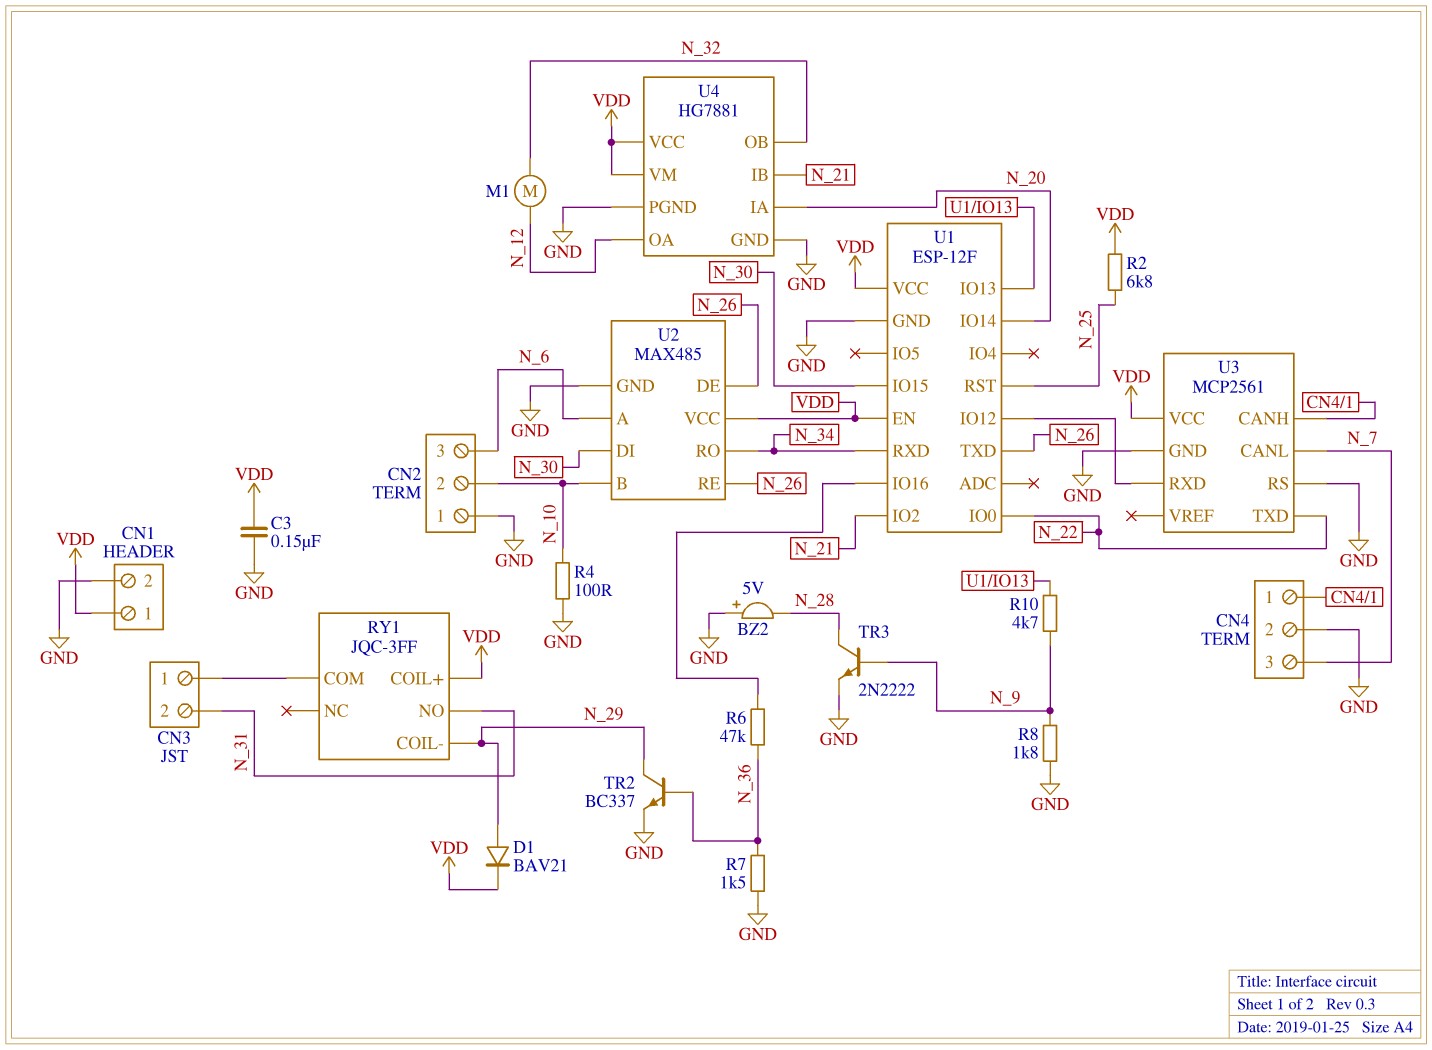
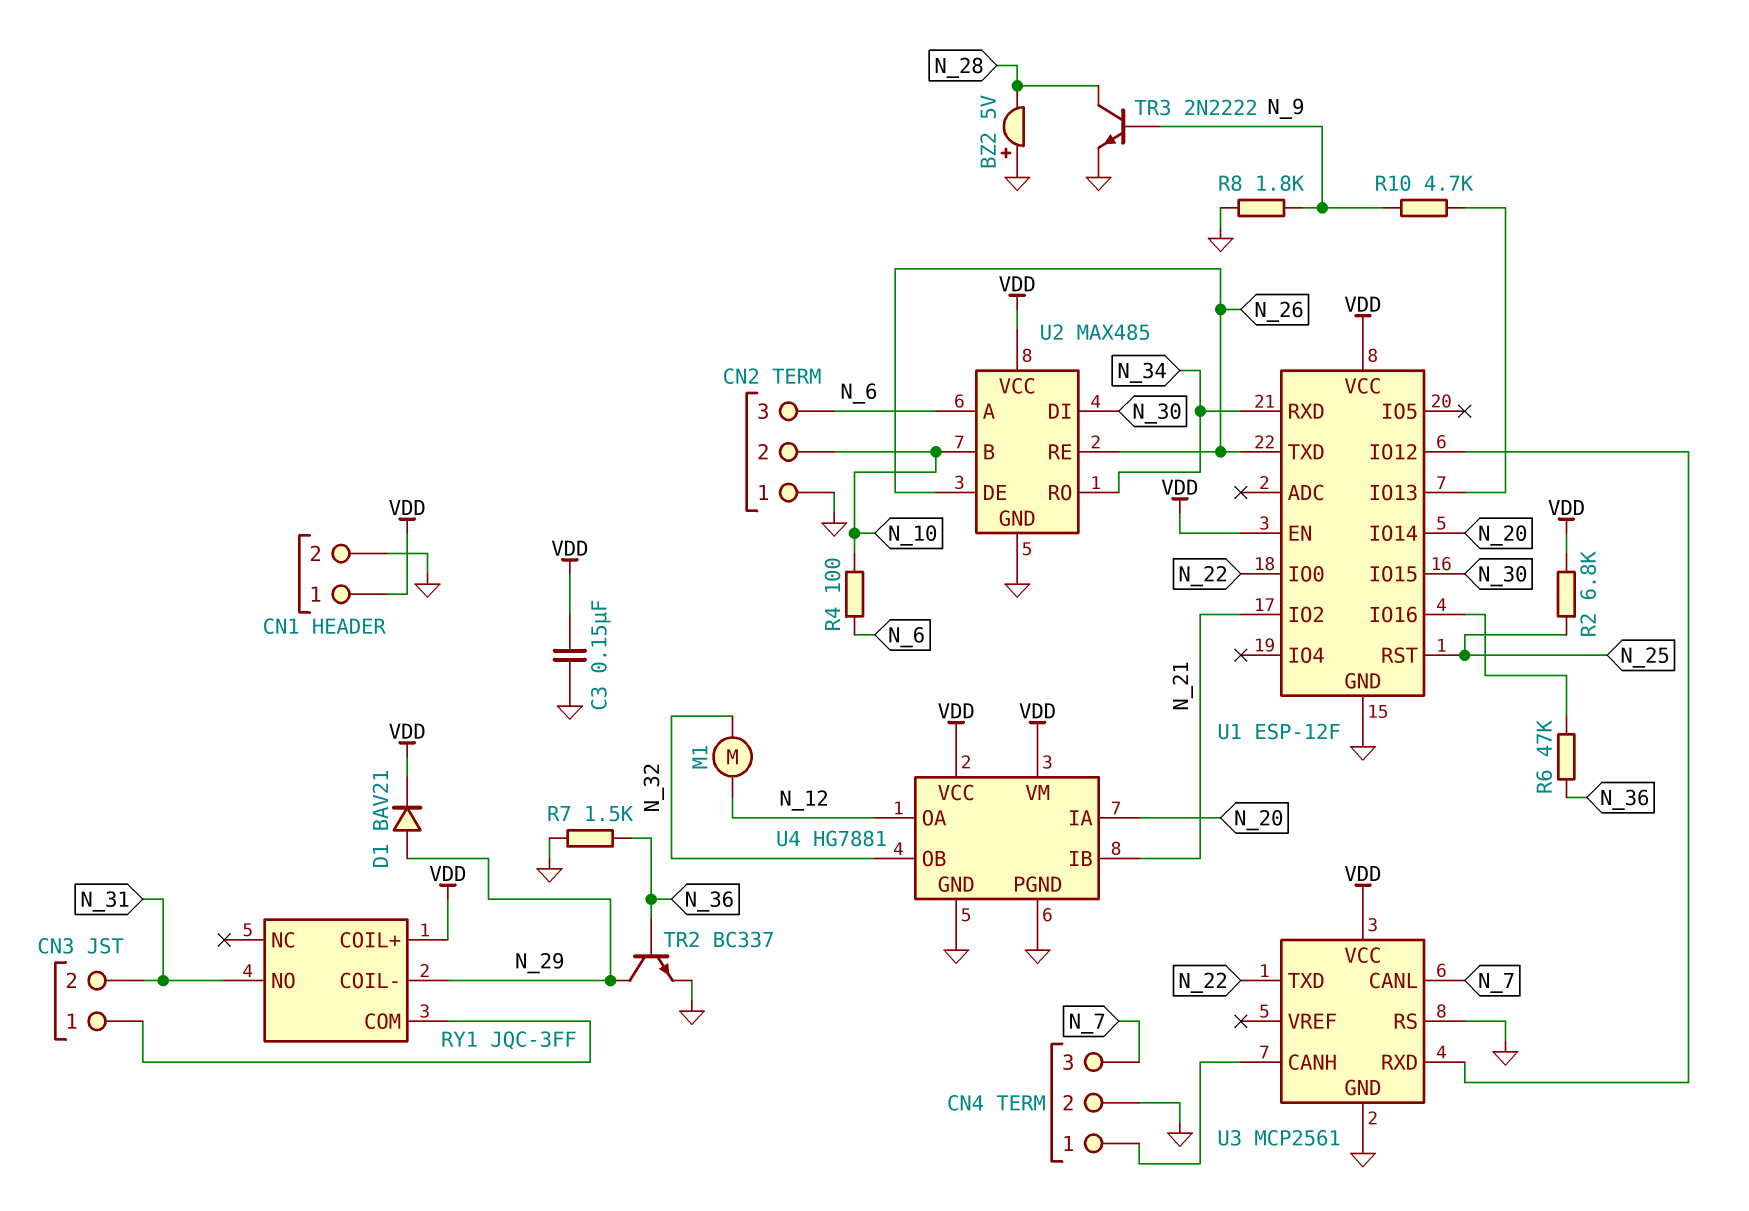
R4: 100 (GND, N_10) -> 100 (N_6, N_10)

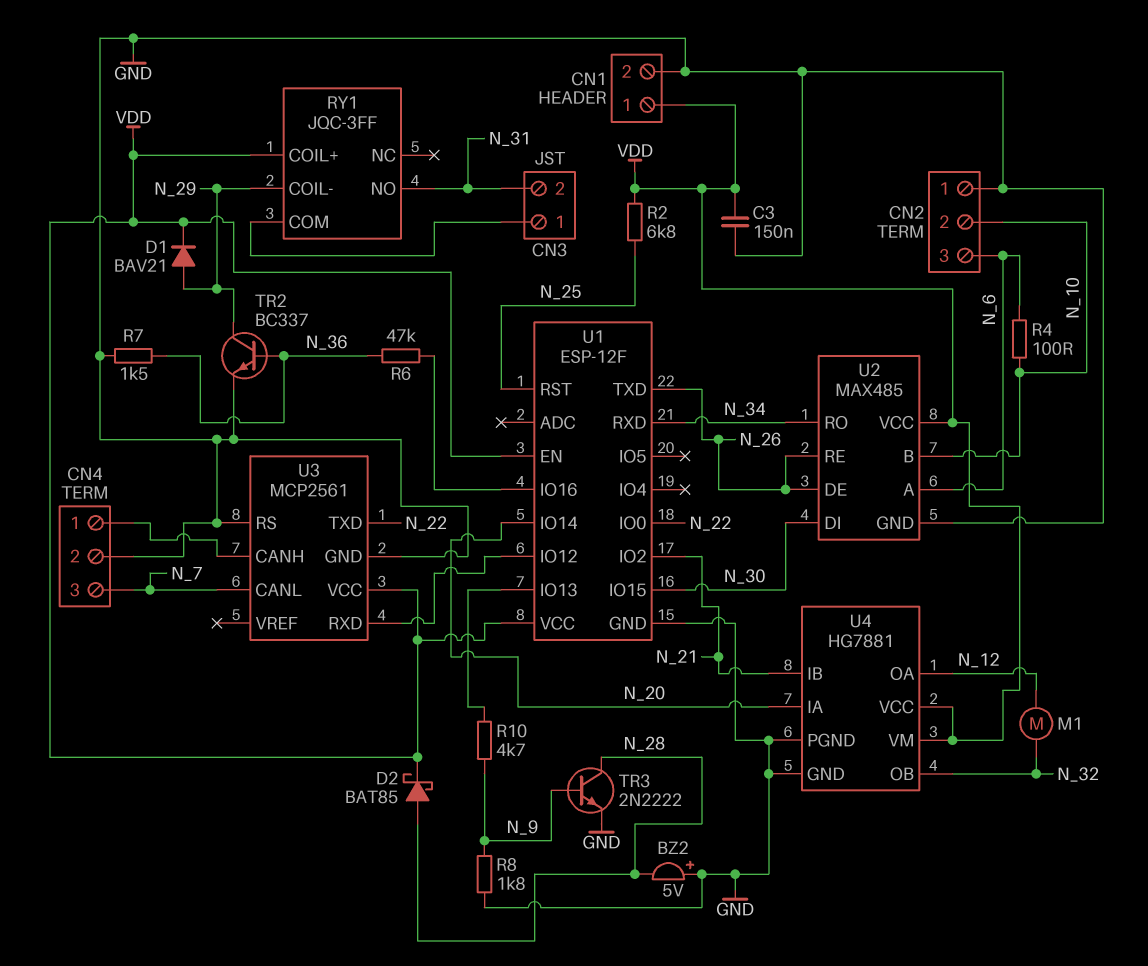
D2: none -> schottky BAT85 (A N_28, K VDD)

